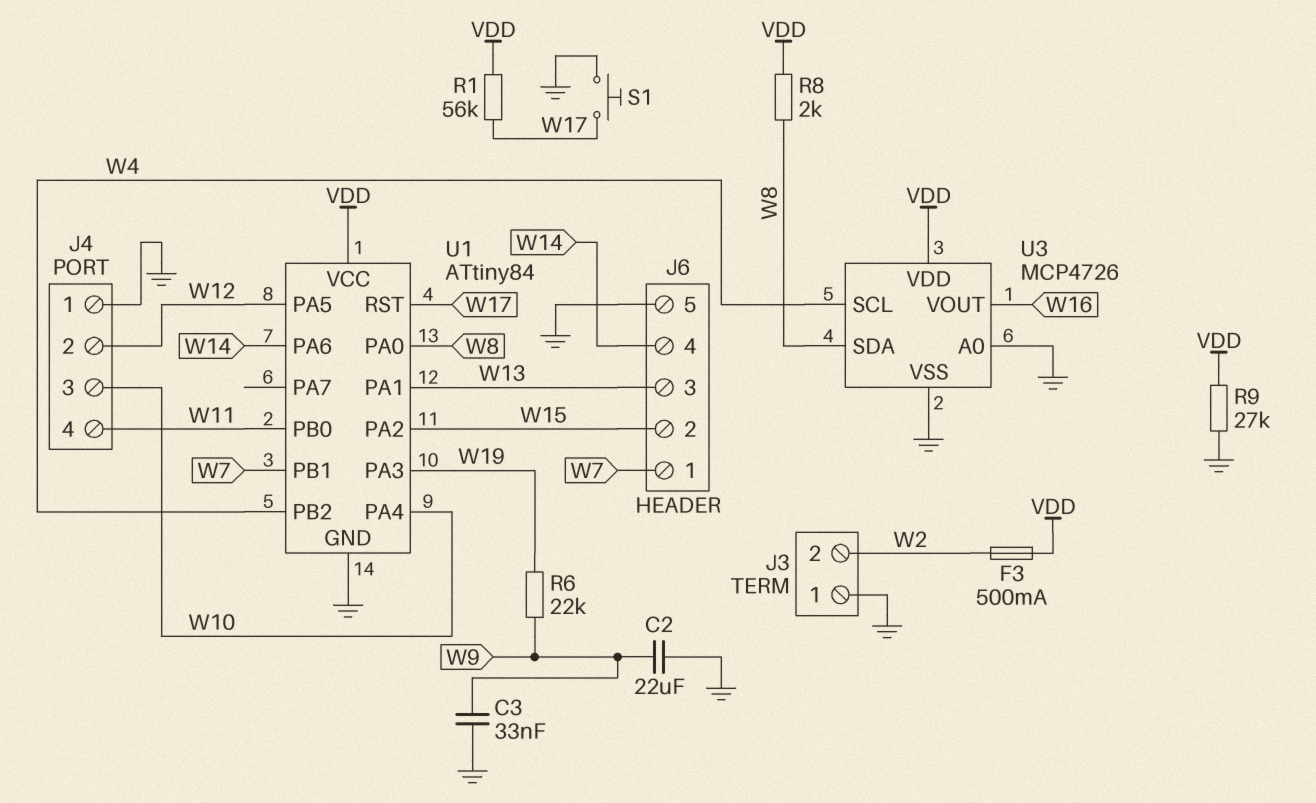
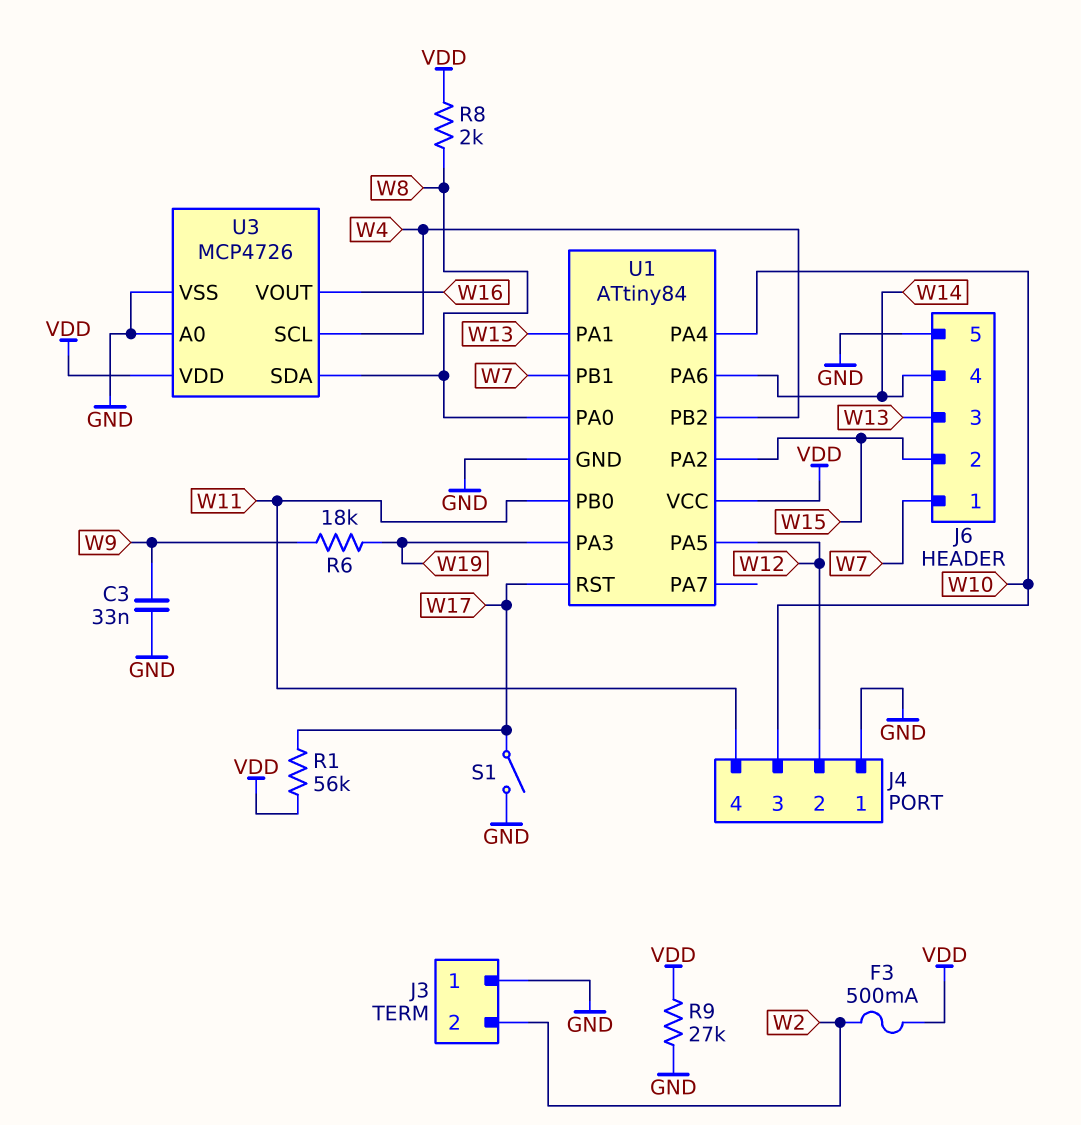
C2: 22uF (GND, W9) -> none
R6: 22k (W9, W19) -> 18k (W9, W19)
S1: button (GND, W17) -> switch (GND, W17)

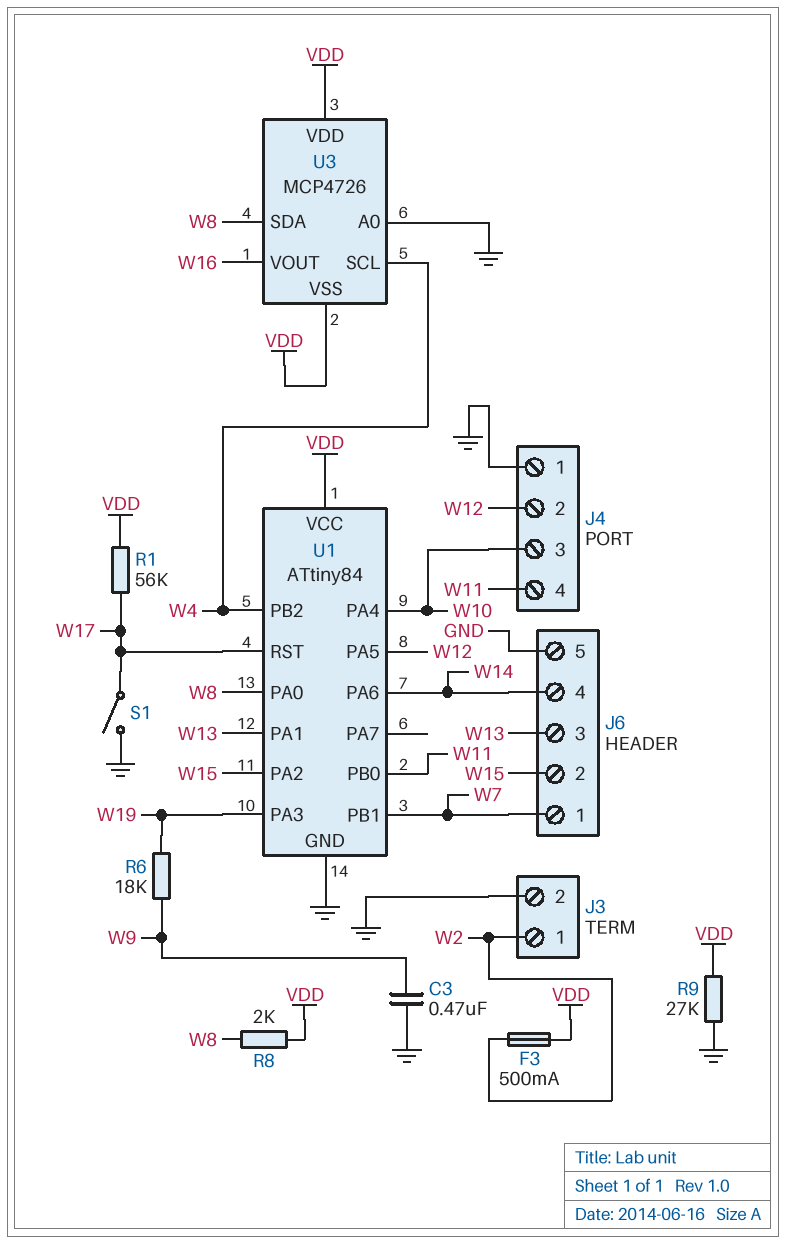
C3: 33nF (GND, W9) -> 470nF (GND, W9)
J3 pin 1: GND -> W2
J3 pin 2: W2 -> GND
U3 pin VSS: GND -> VDD

